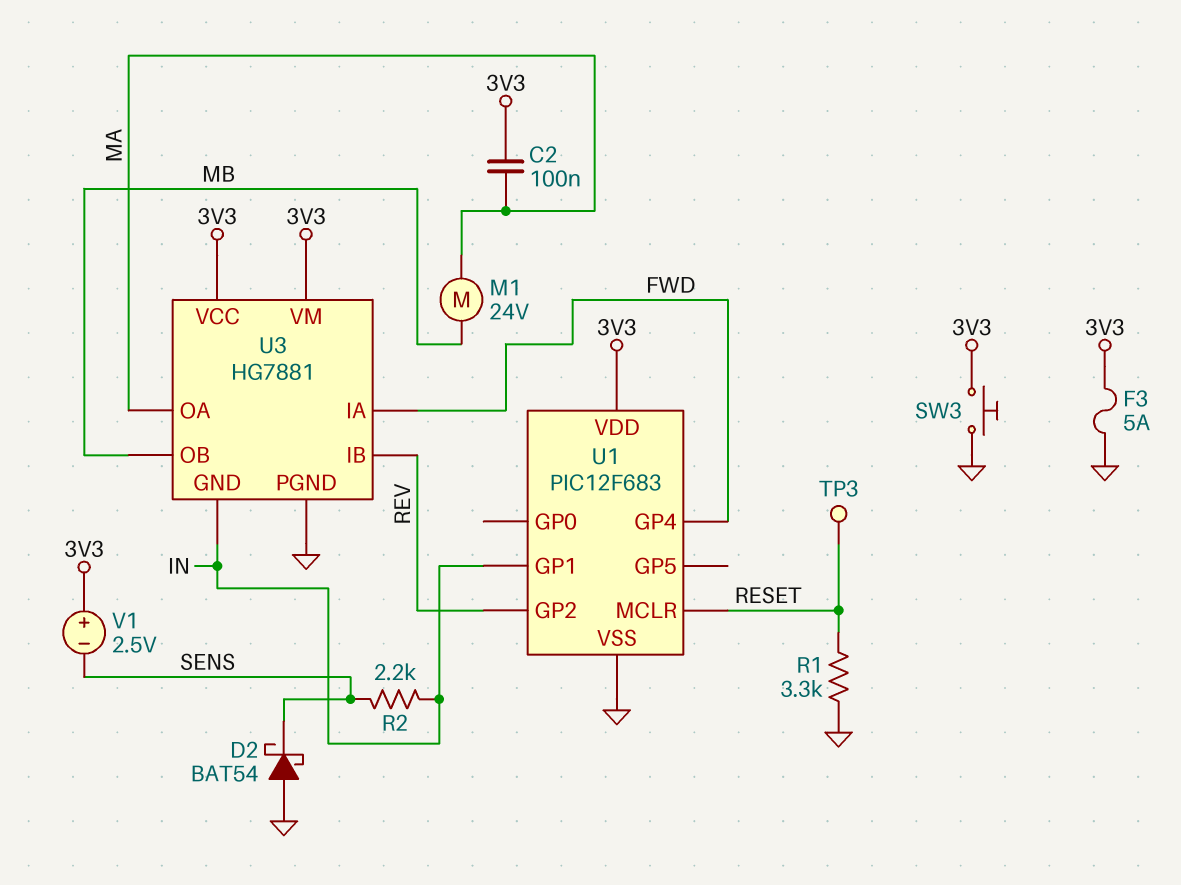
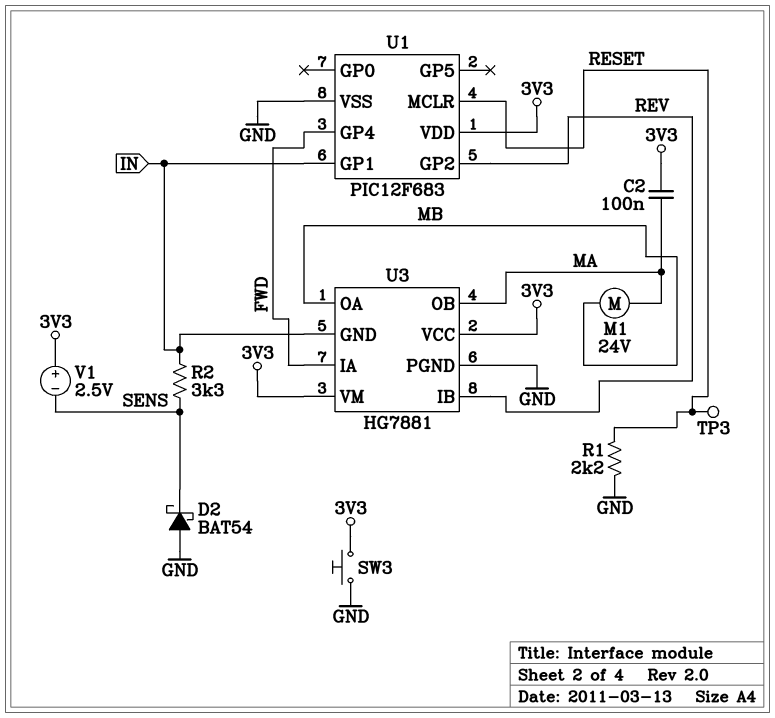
F3: 5A (3V3, GND) -> none
R1: 3.3k (GND, RESET) -> 2.2k (GND, RESET)
R2: 2.2k (IN, SENS) -> 3.3k (IN, SENS)
U3 pin OA: MA -> MB
U3 pin OB: MB -> MA

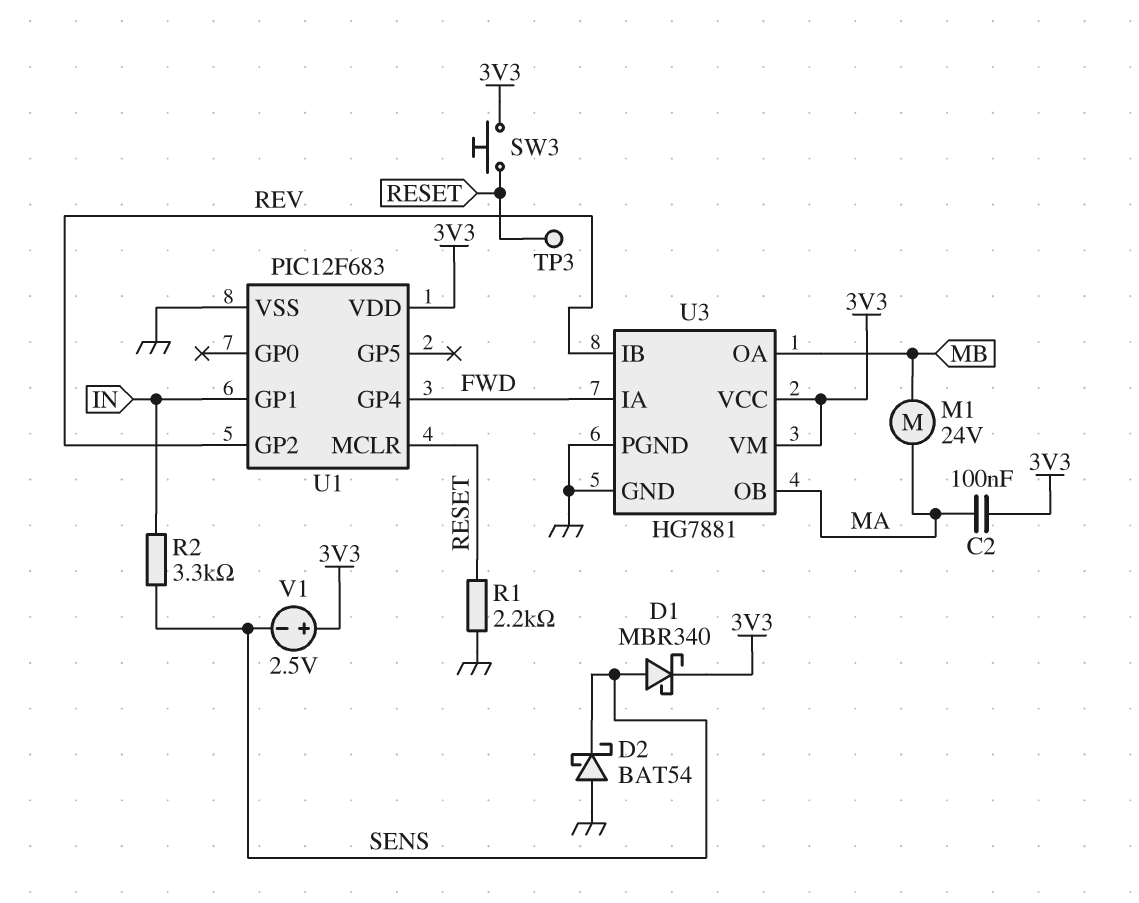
D1: none -> schottky MBR340 (A SENS, K 3V3)
SW3: button (3V3, GND) -> button (3V3, RESET)
U3 pin GND: IN -> GND

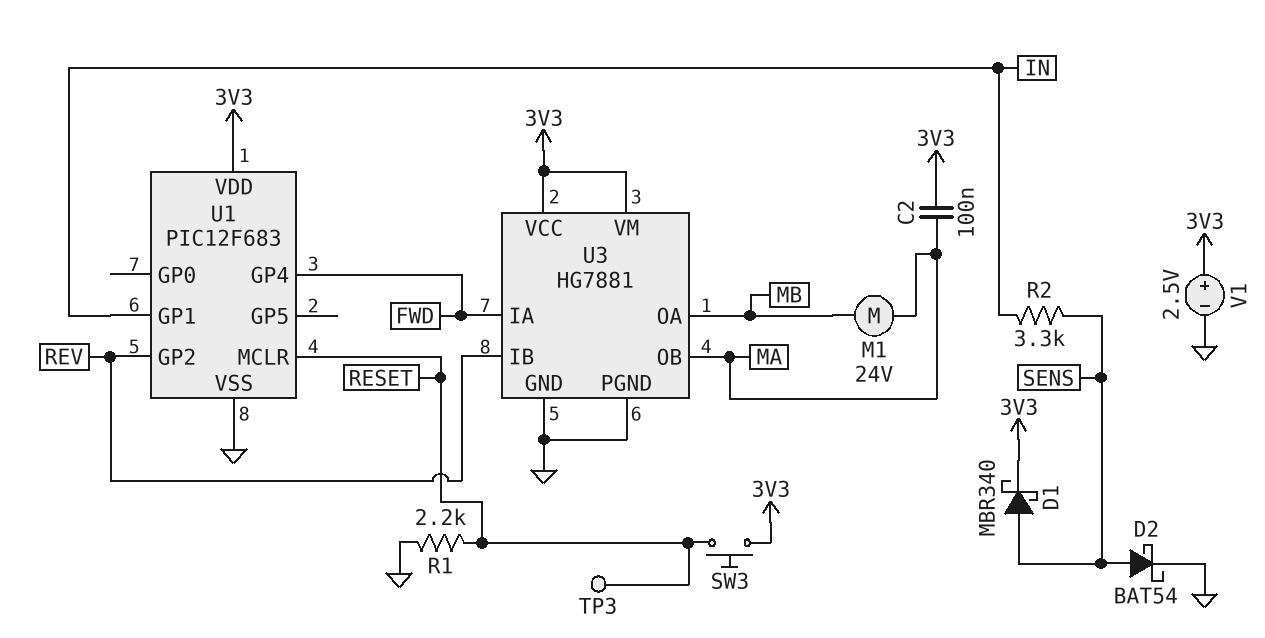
D2: schottky BAT54 (A GND, K SENS) -> schottky BAT54 (A SENS, K GND)
V1: 2.5V (plus 3V3, minus SENS) -> 2.5V (plus 3V3, minus GND)

